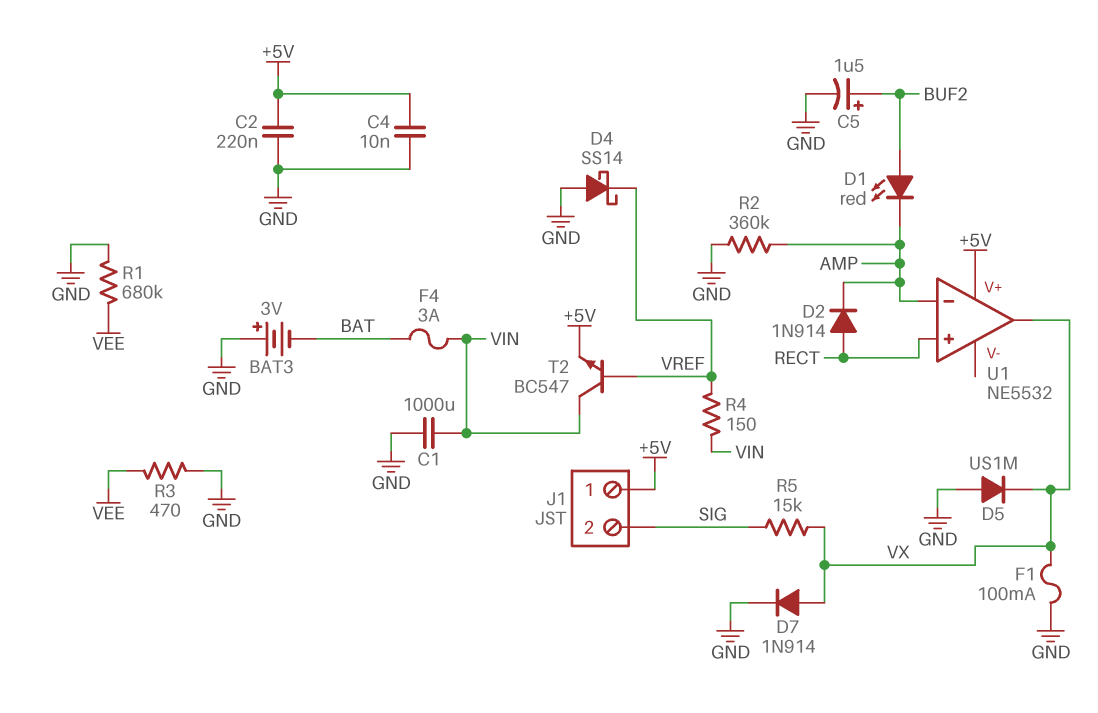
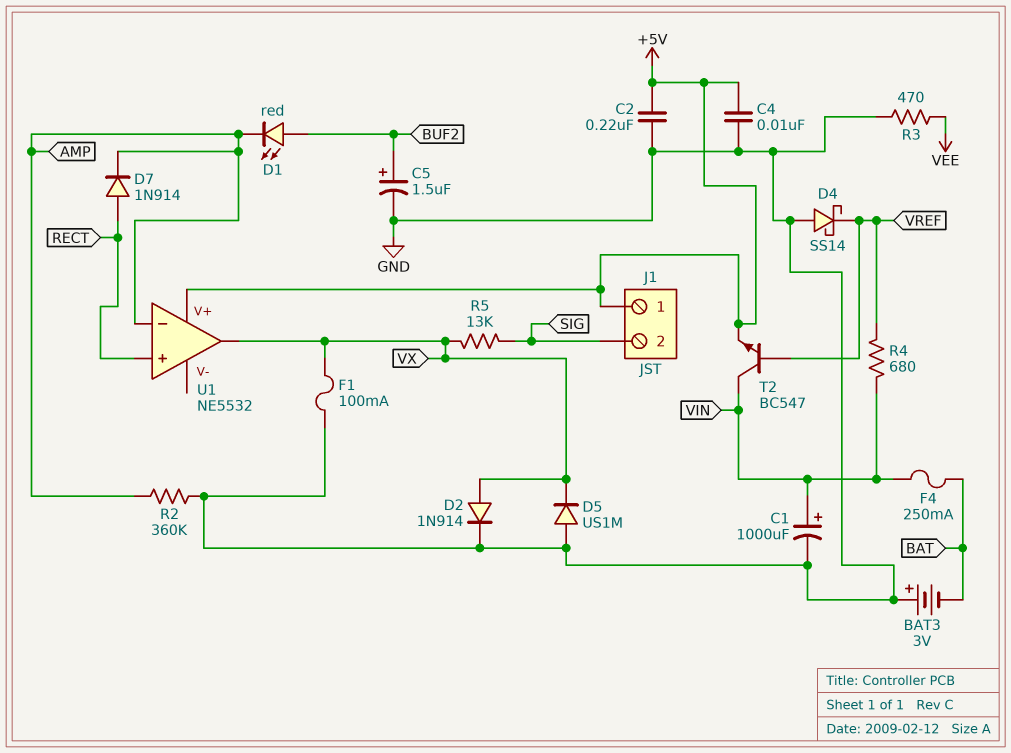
C1: 1000uF (GND, VIN) -> 1000uF (plus VIN, minus GND)
D2: diode 1N914 (A RECT, K AMP) -> diode 1N914 (A VX, K GND)
D7: diode 1N914 (A VX, K GND) -> diode 1N914 (A RECT, K AMP)
F4: 3A (BAT, VIN) -> 250mA (BAT, VIN)
R1: 680k (GND, VEE) -> none
R4: 150 (VIN, VREF) -> 680 (VIN, VREF)
R5: 15k (SIG, VX) -> 13k (SIG, VX)

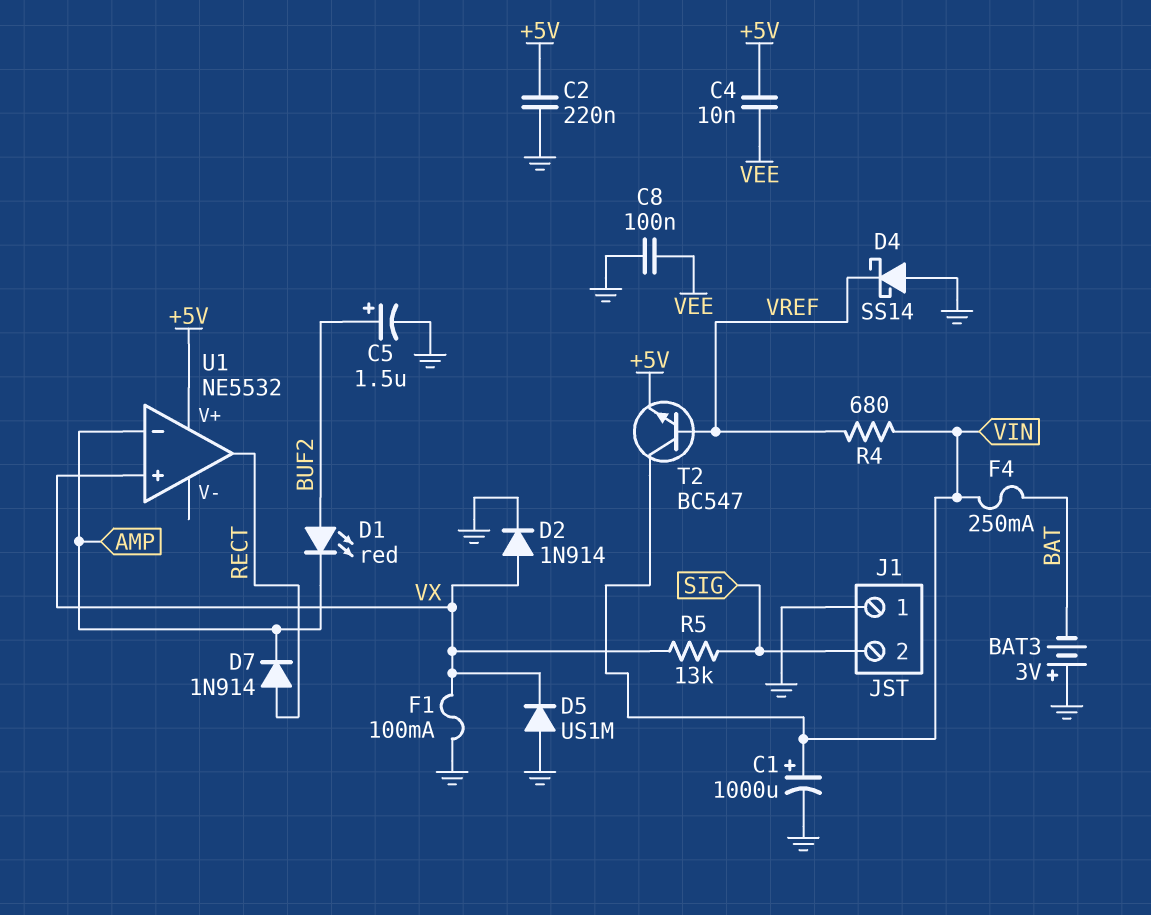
C4: 10nF (+5V, GND) -> 10nF (+5V, VEE)
C8: none -> 100nF (GND, VEE)
J1 pin 1: +5V -> GND
R2: 360k (AMP, GND) -> none
R3: 470 (GND, VEE) -> none
U1 pin in+: RECT -> VX
U1 pin out: VX -> RECT

